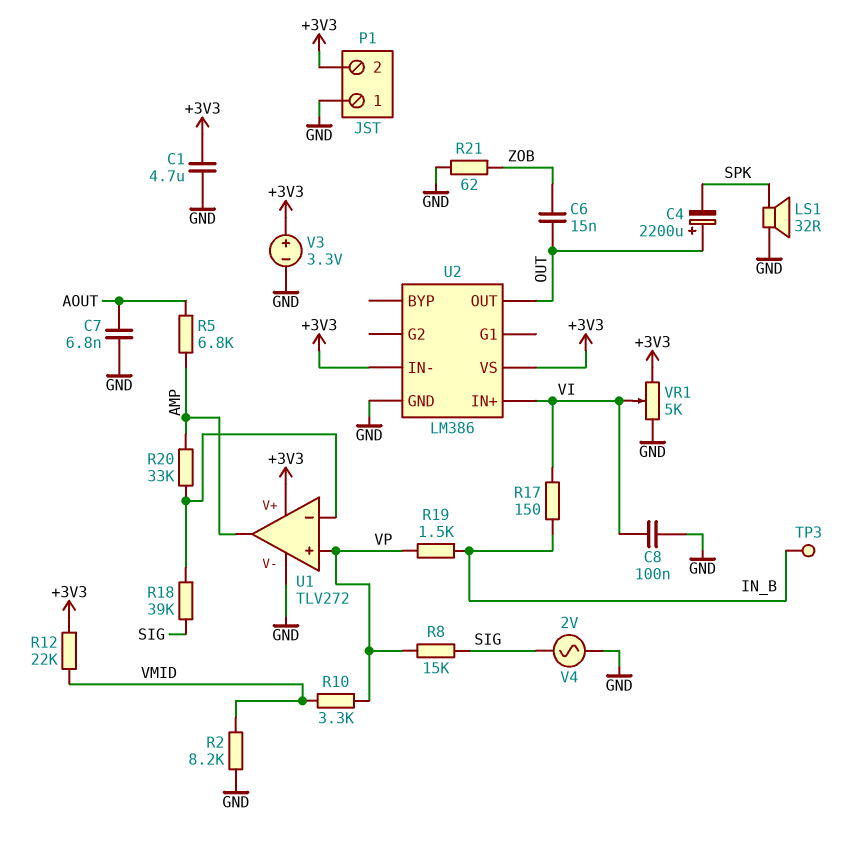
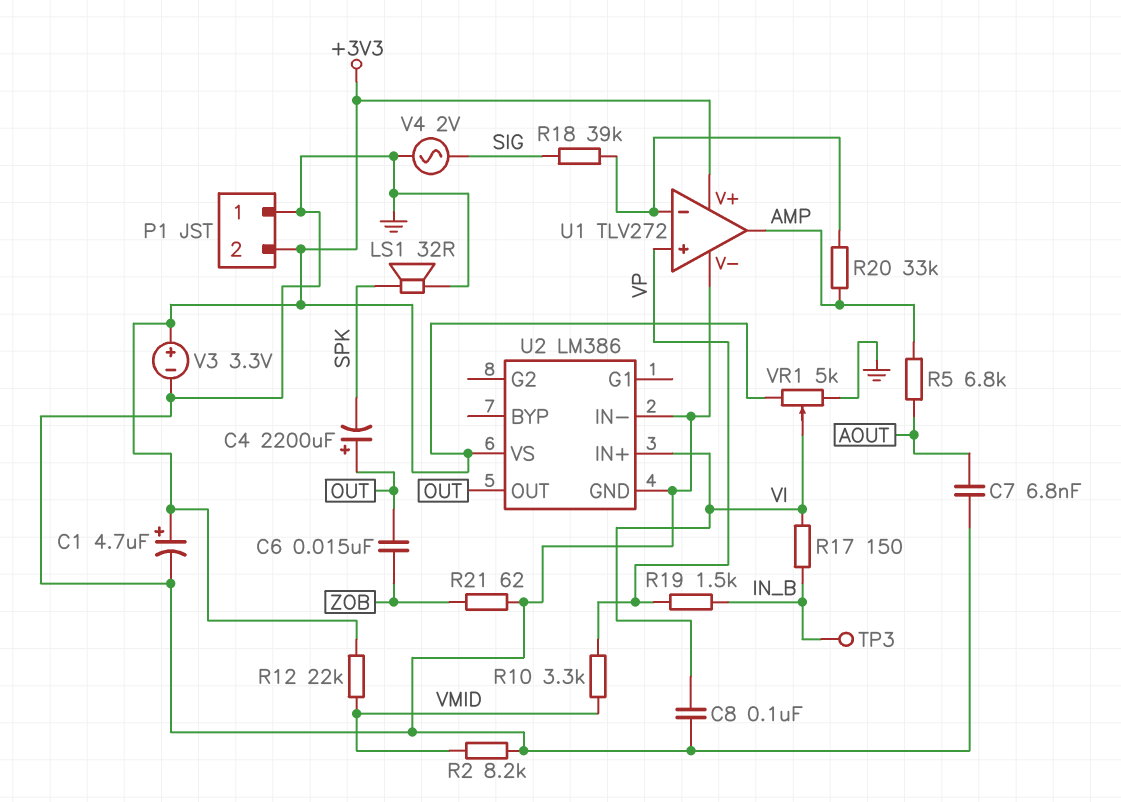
C1: 4.7uF (+3V3, GND) -> 4.7uF (plus +3V3, minus GND)
R8: 15k (SIG, VP) -> none
U2 pin IN-: +3V3 -> GND

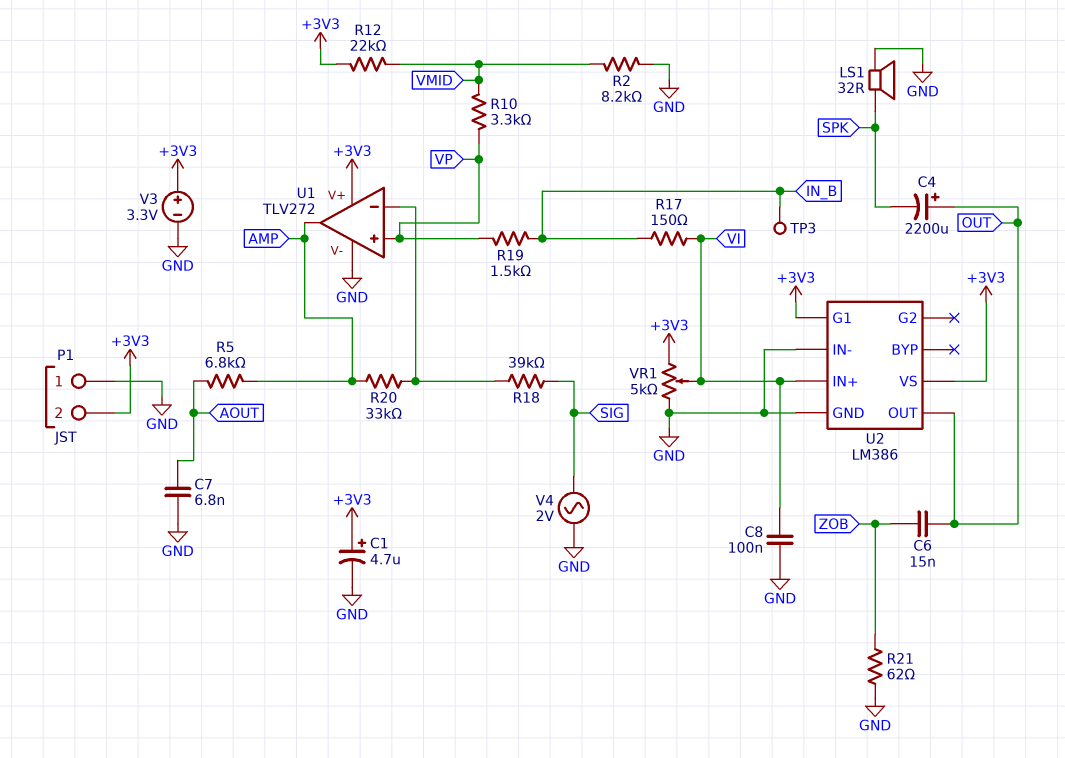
U2 pin G1: none -> +3V3

